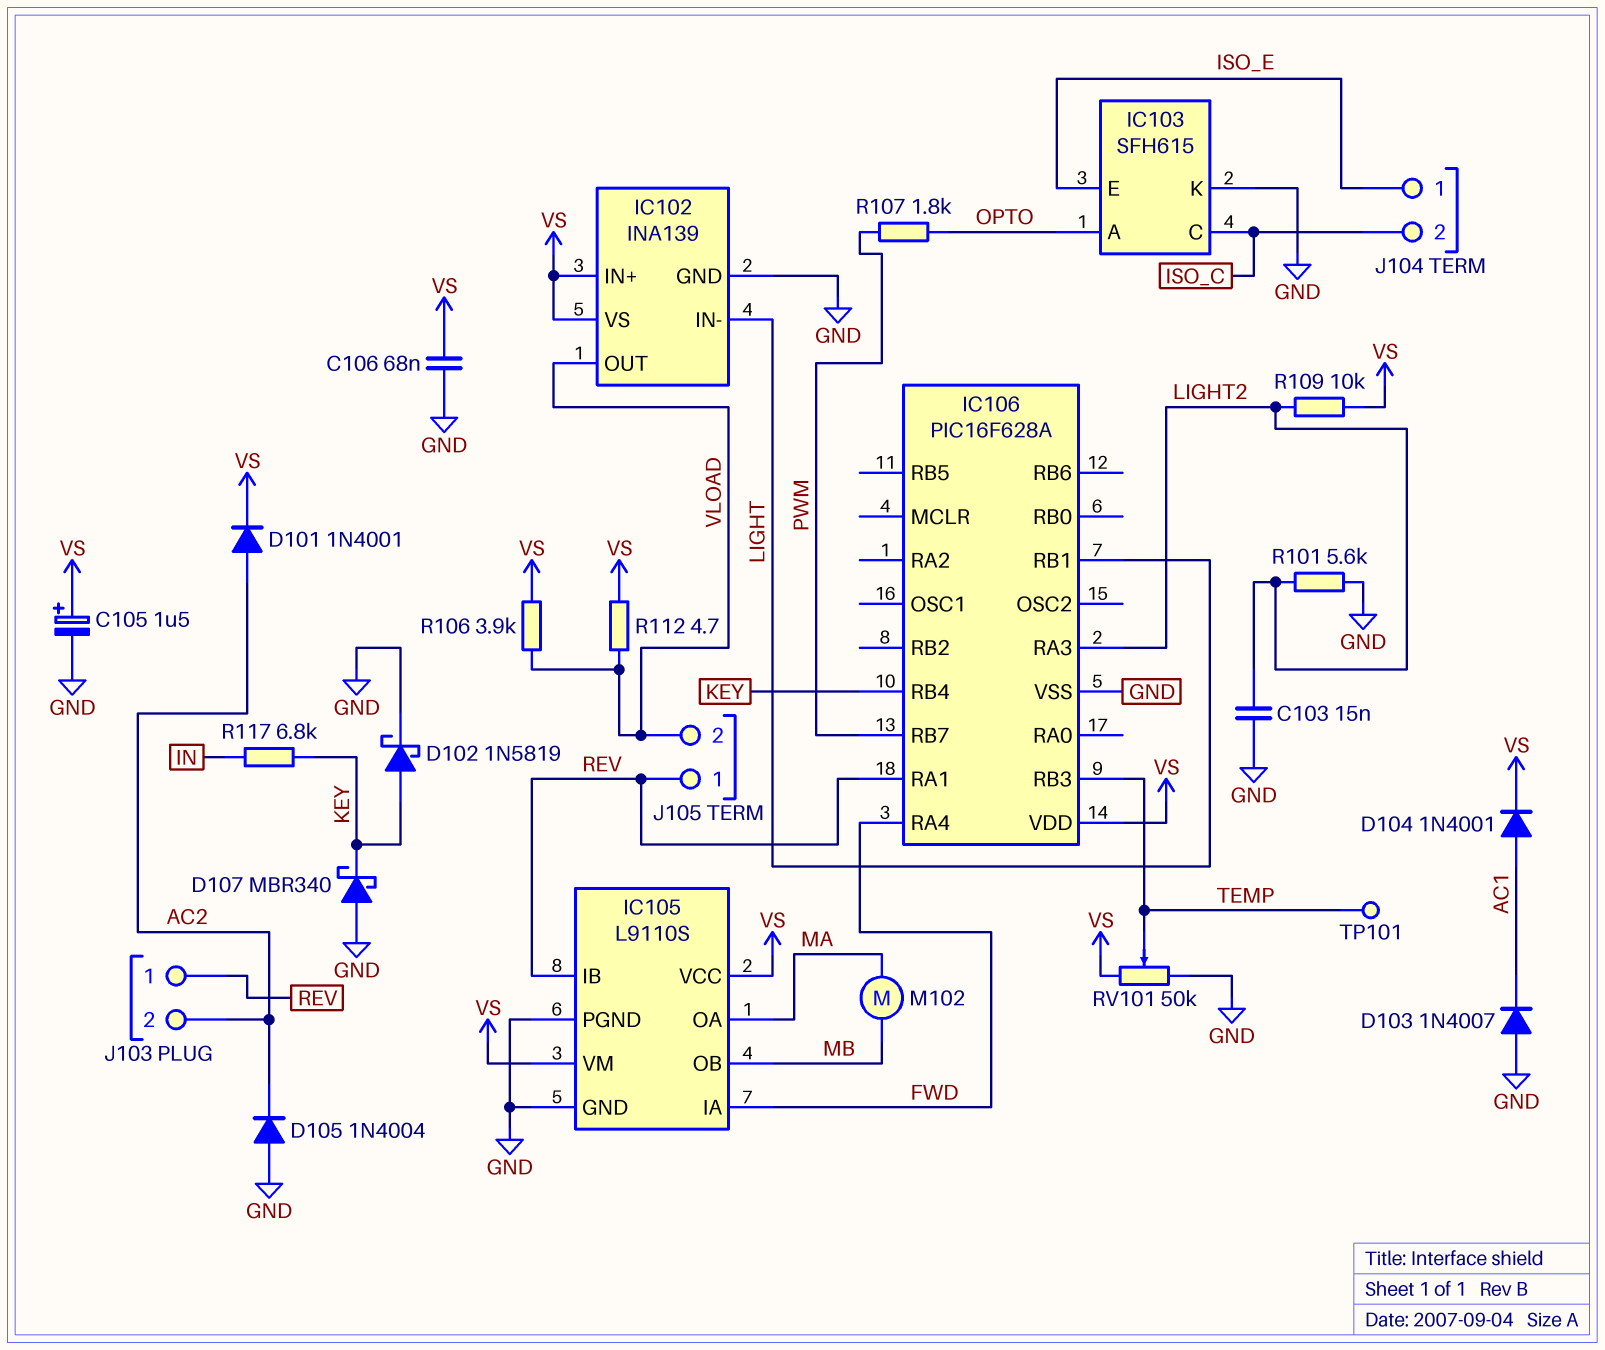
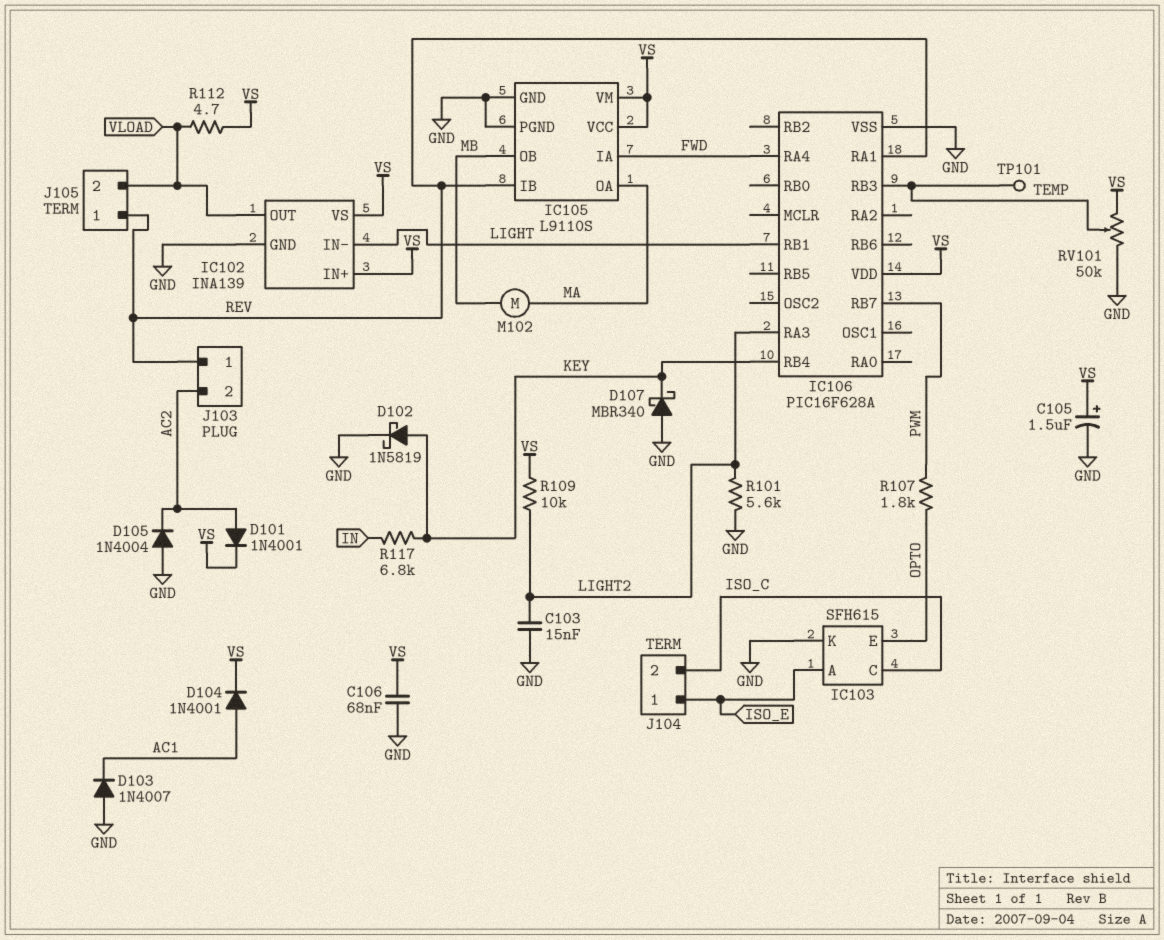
IC103 pin A: OPTO -> ISO_E
IC103 pin E: ISO_E -> OPTO
R106: 3.9k (VLOAD, VS) -> none

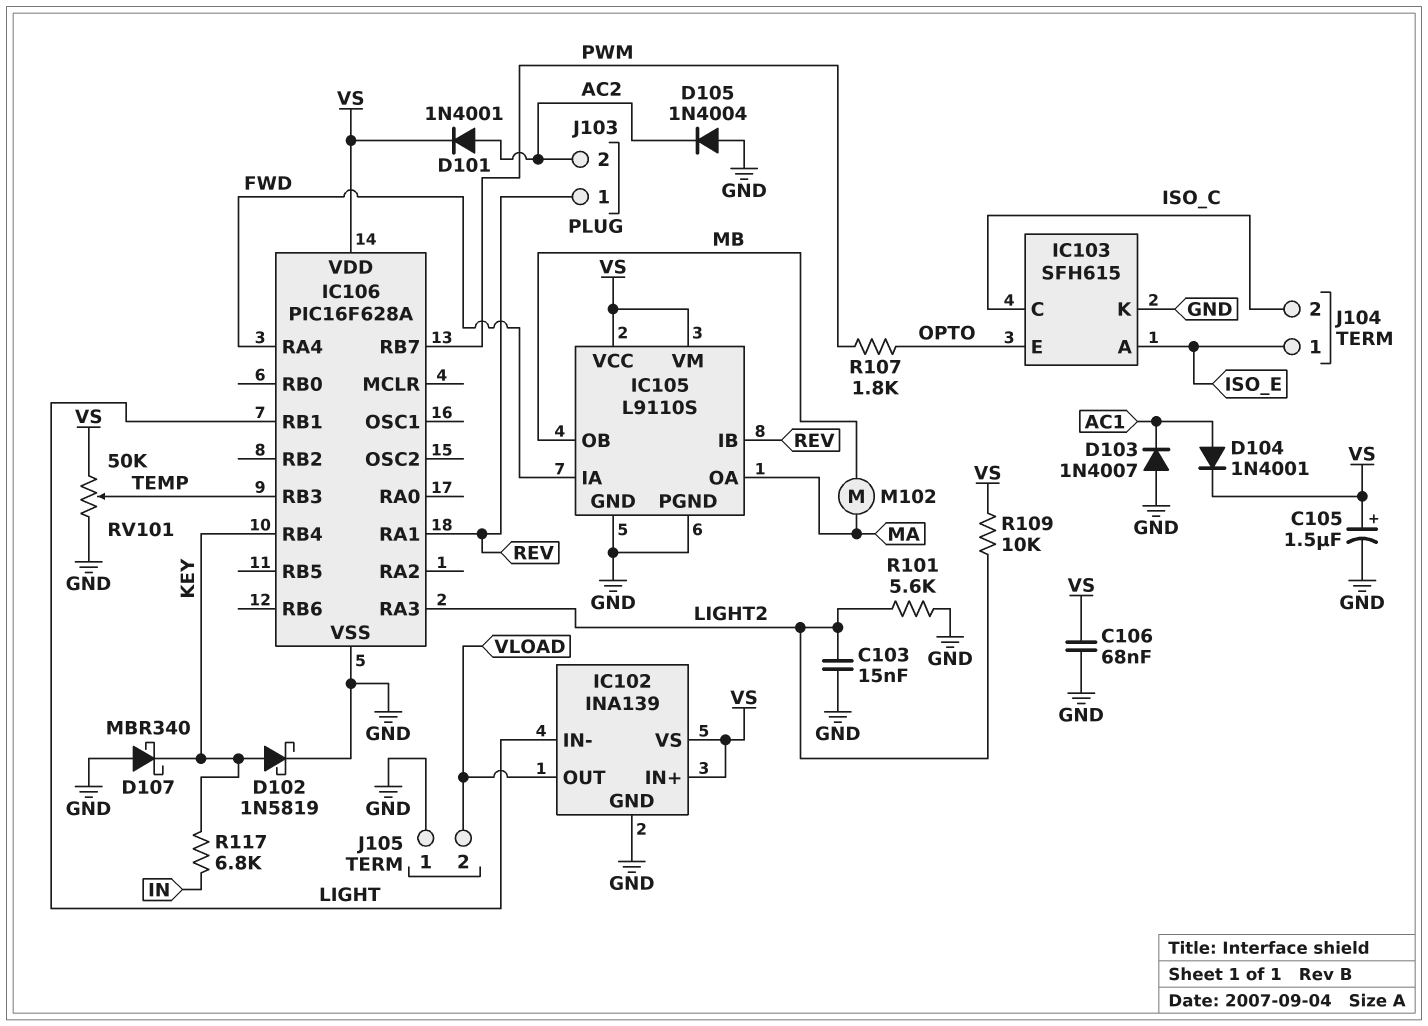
J105 pin 1: REV -> GND
R112: 4.7 (VLOAD, VS) -> none
TP101: test point (TEMP) -> none

